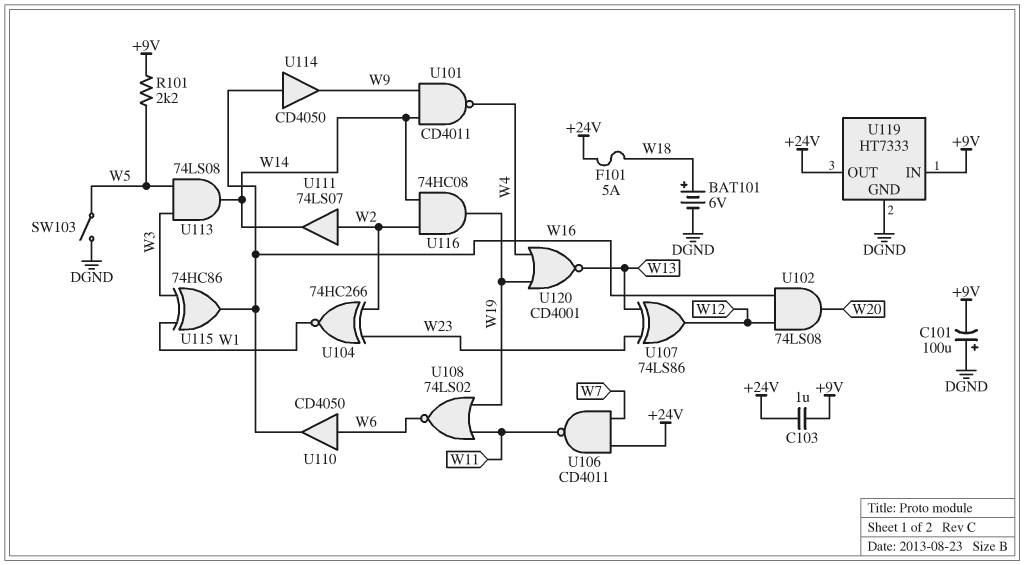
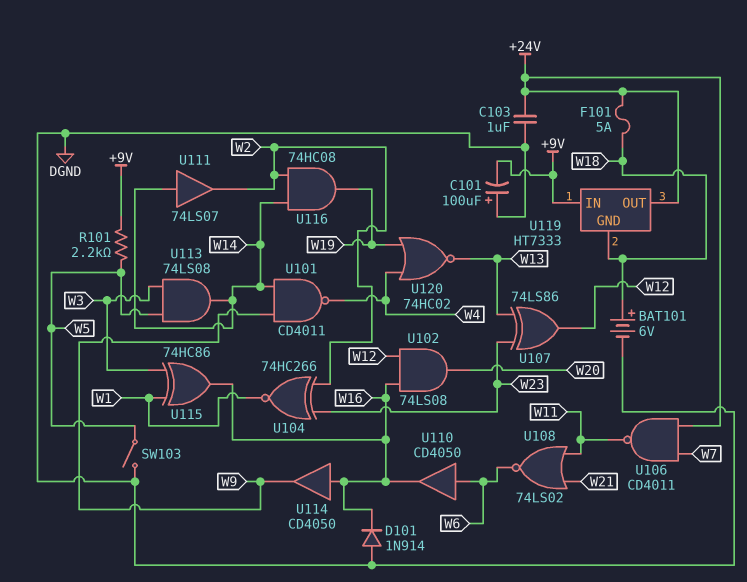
C103: 1uF (+9V, +24V) -> 1uF (+24V, DGND)
D101: none -> diode 1N914 (A DGND, K W16)
U108: NOR 74LS02 (in W11, in W19, out W6) -> NOR 74LS02 (in W11, in W21, out W6)
U111: buffer 74LS07 (in W2, out W14) -> buffer 74LS07 (in W14, out W2)
U119 pin GND: DGND -> W18
U120: NOR CD4001 (in W4, in W19, out W13) -> NOR 74HC02 (in W4, in W19, out W13)

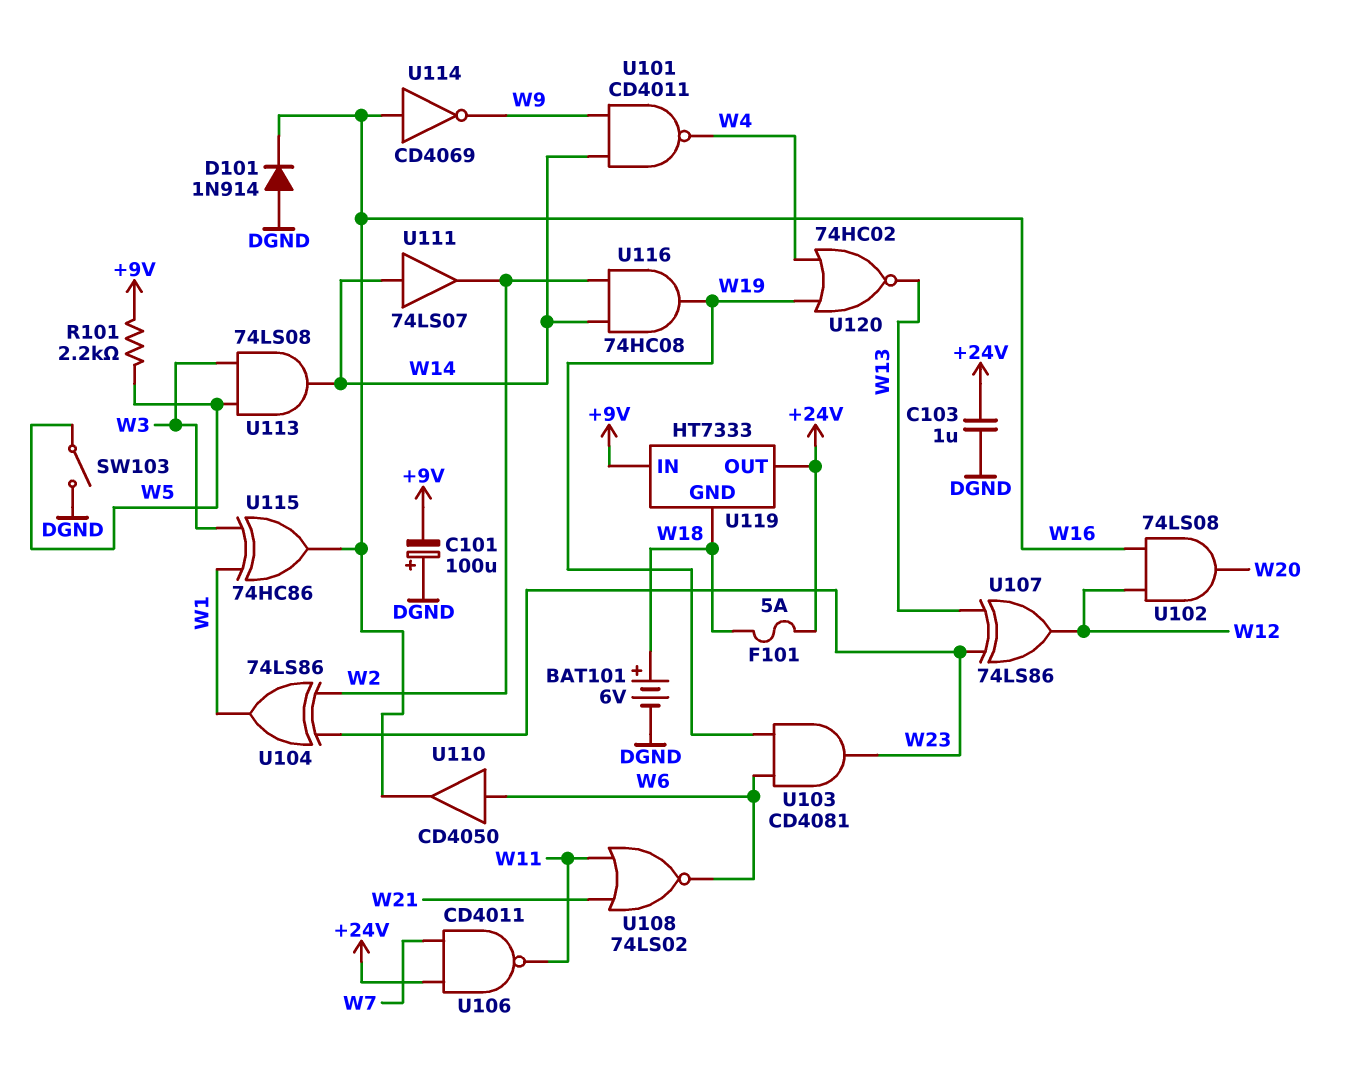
U103: none -> AND CD4081 (in W6, in W19, out W23)
U104: XNOR 74HC266 (in W2, in W23, out W1) -> XOR 74LS86 (in W2, in W23, out W1)
U114: buffer CD4050 (in W16, out W9) -> NOT CD4069 (in W16, out W9)

